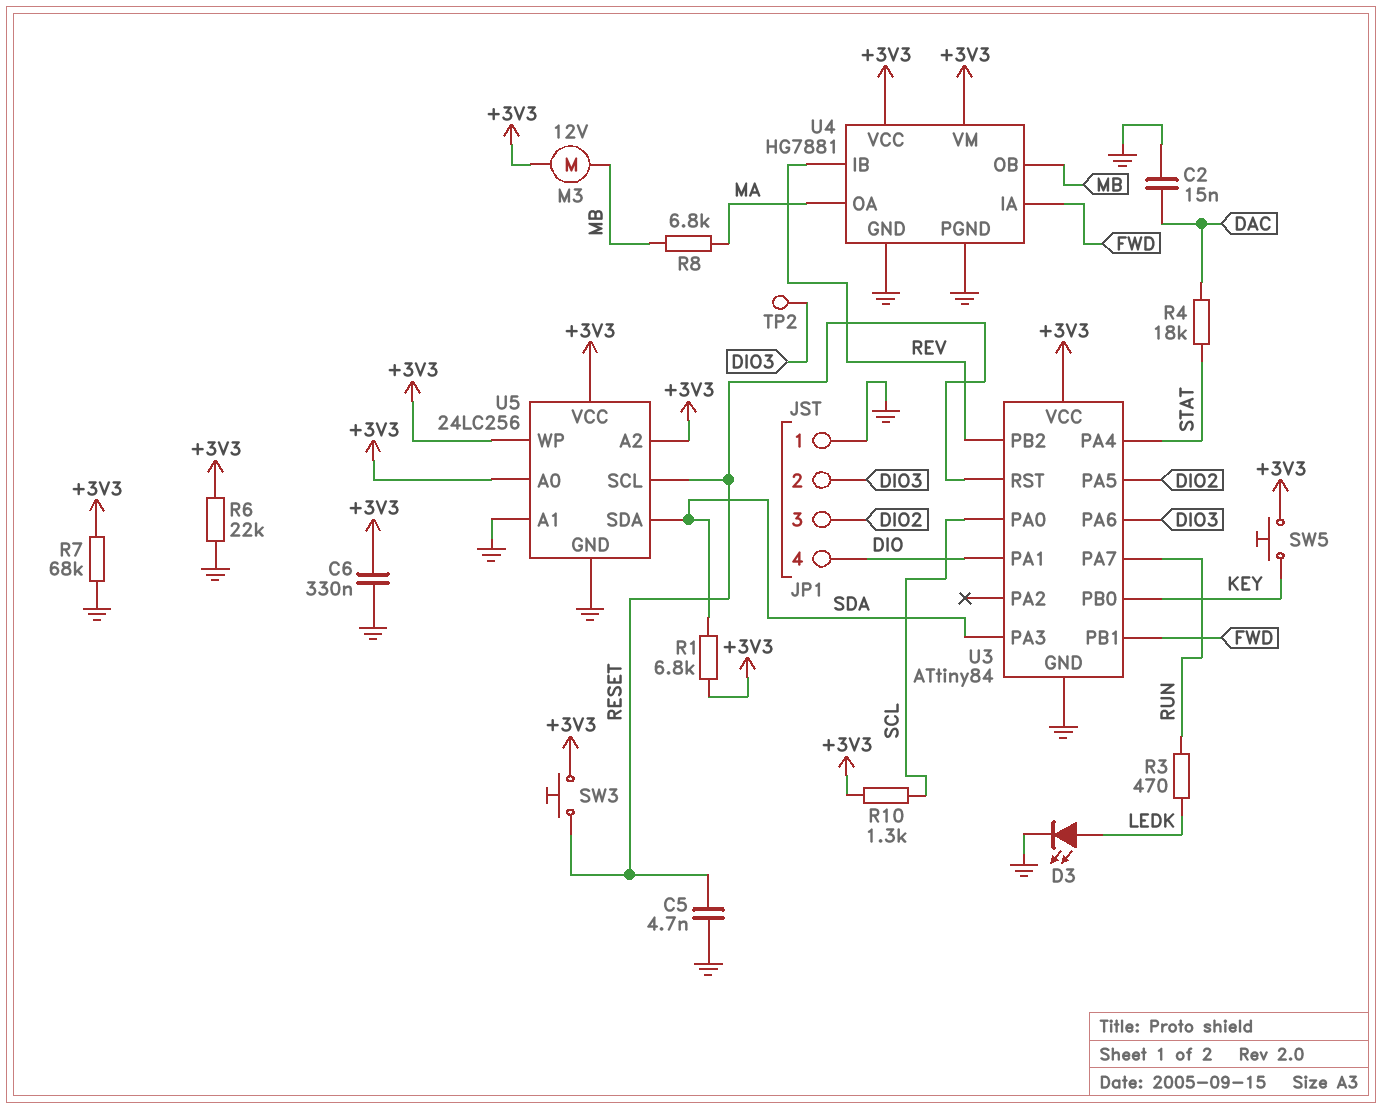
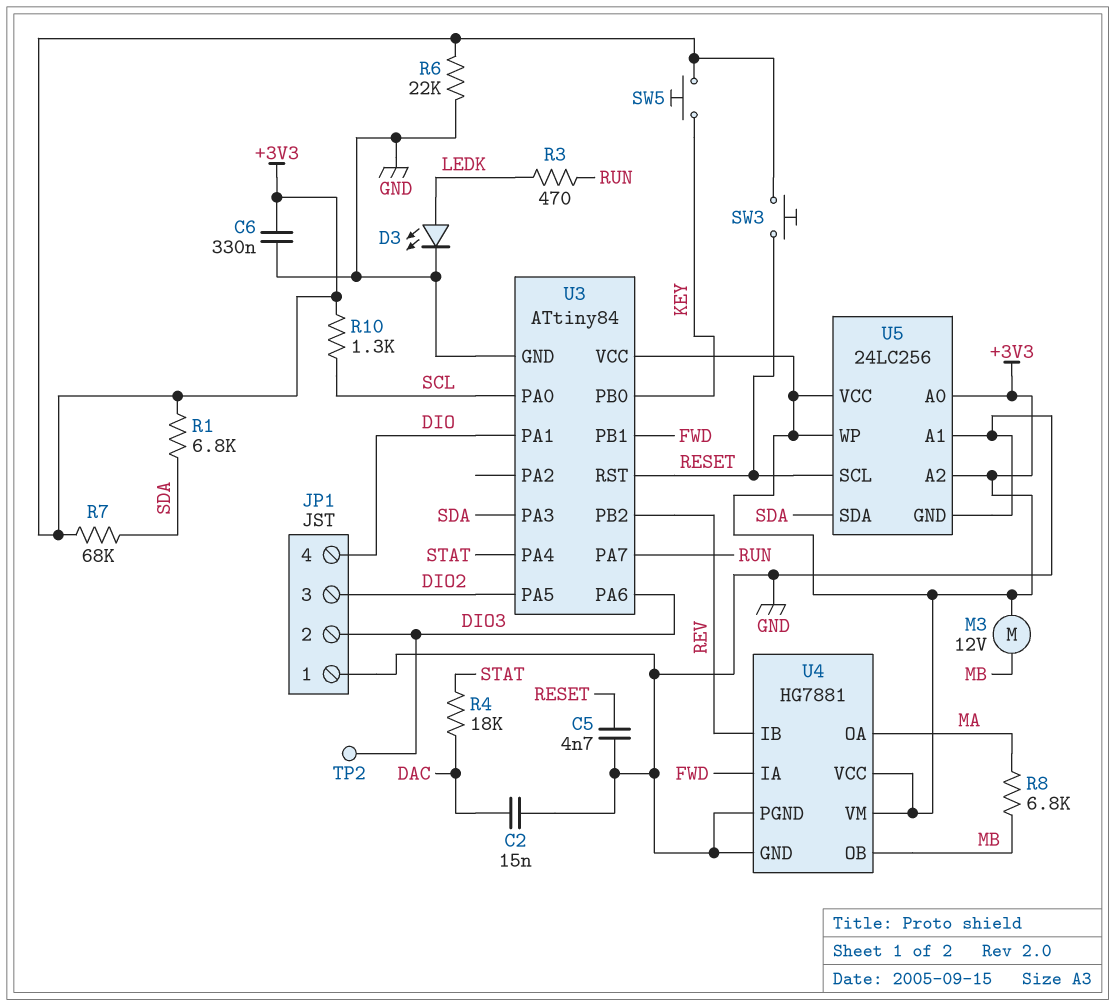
R7: 68k (+3V3, GND) -> 68k (+3V3, SDA)

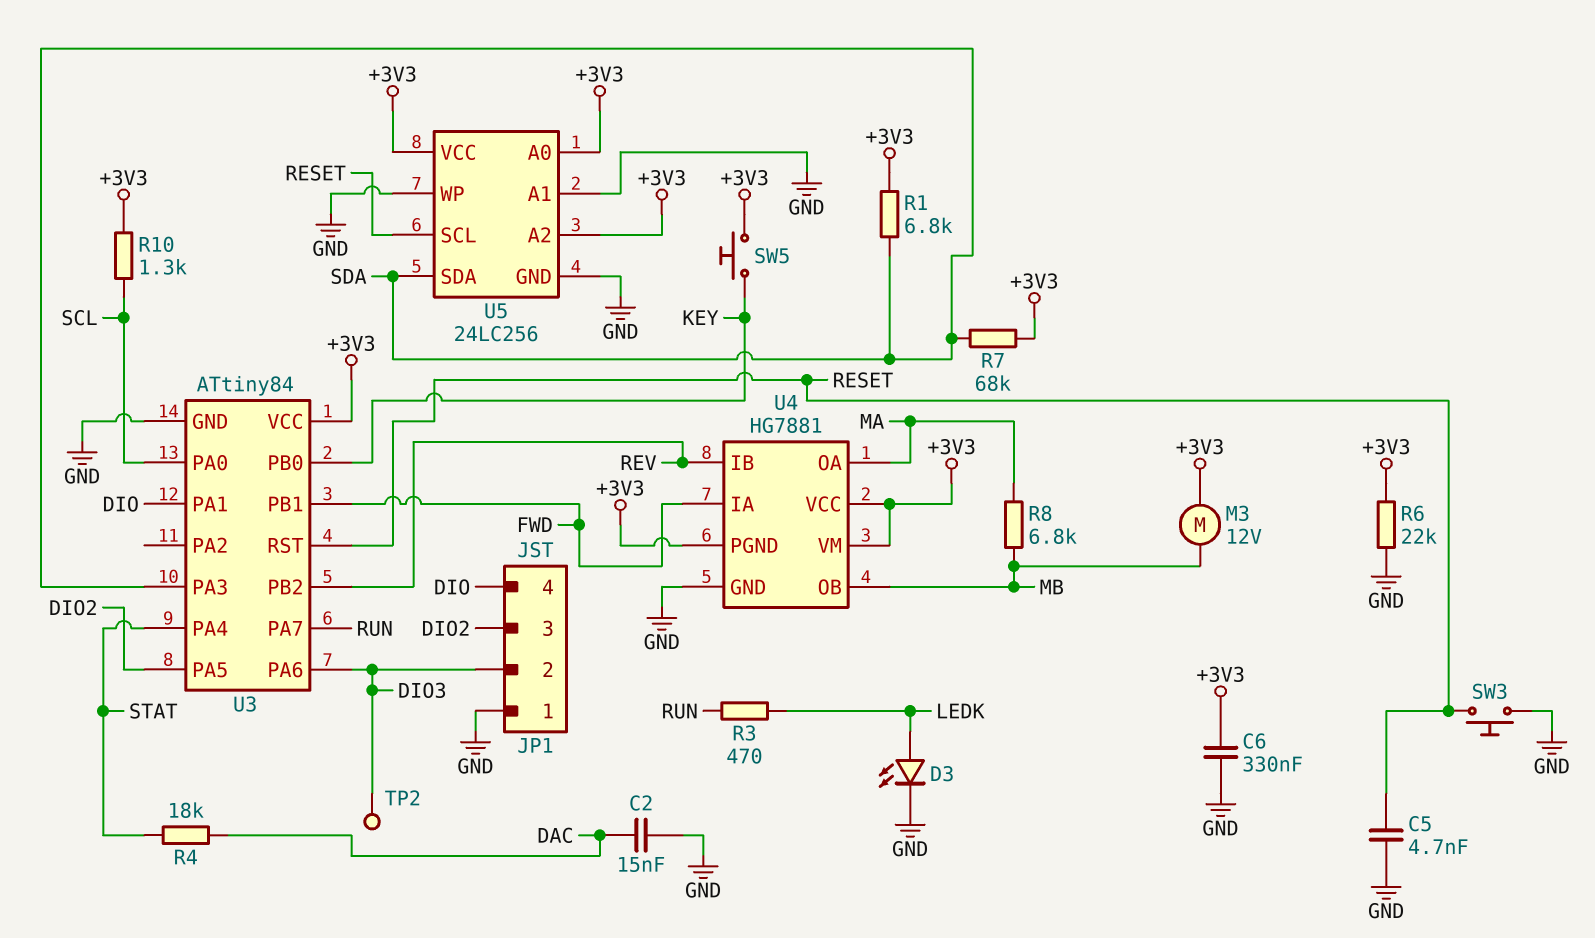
SW3: button (+3V3, RESET) -> button (GND, RESET)
U4 pin PGND: GND -> +3V3
U5 pin WP: +3V3 -> GND

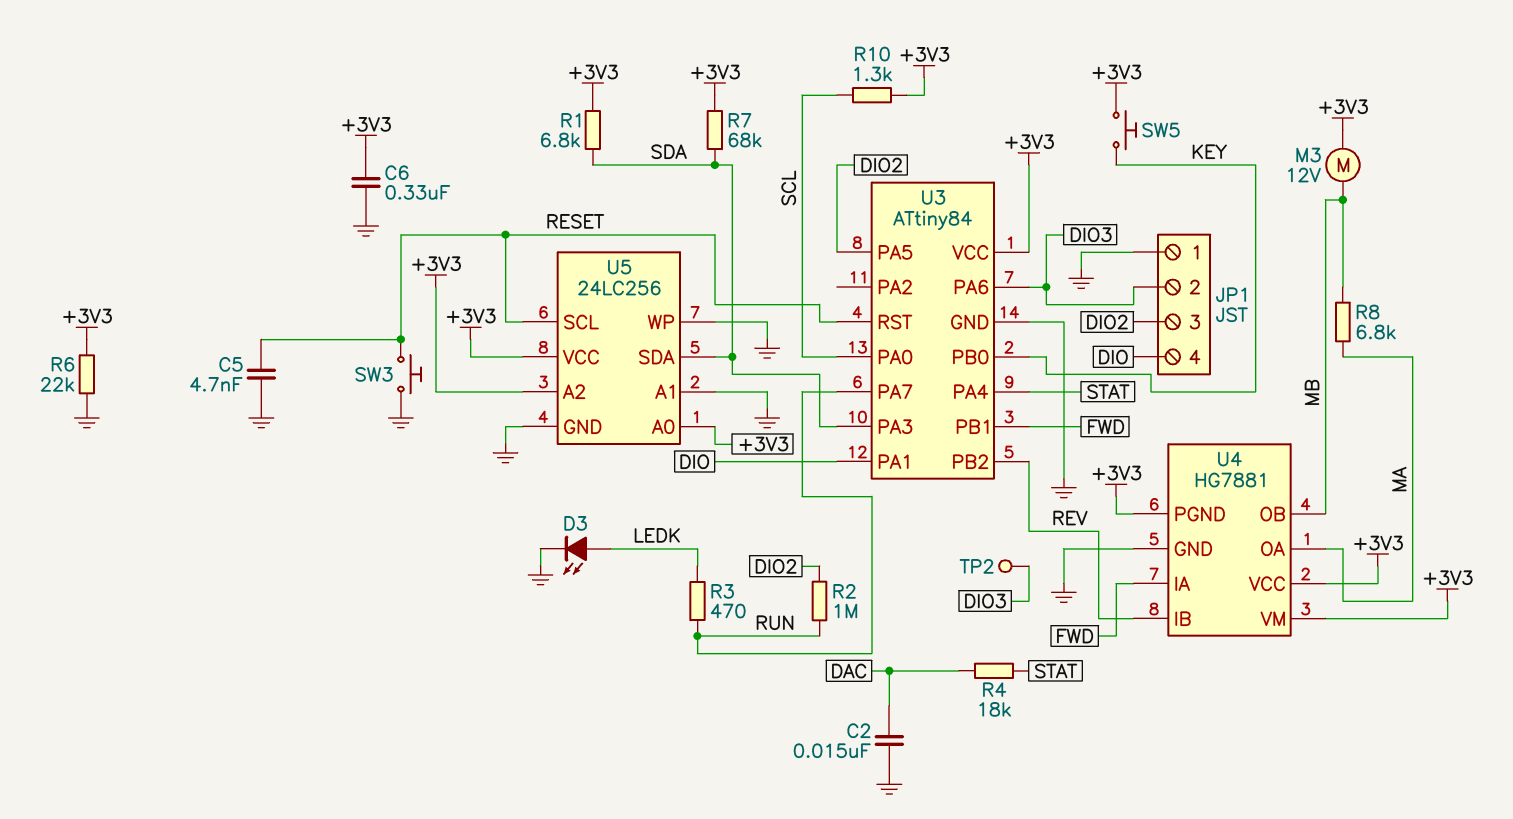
R2: none -> 1M (DIO2, RUN)

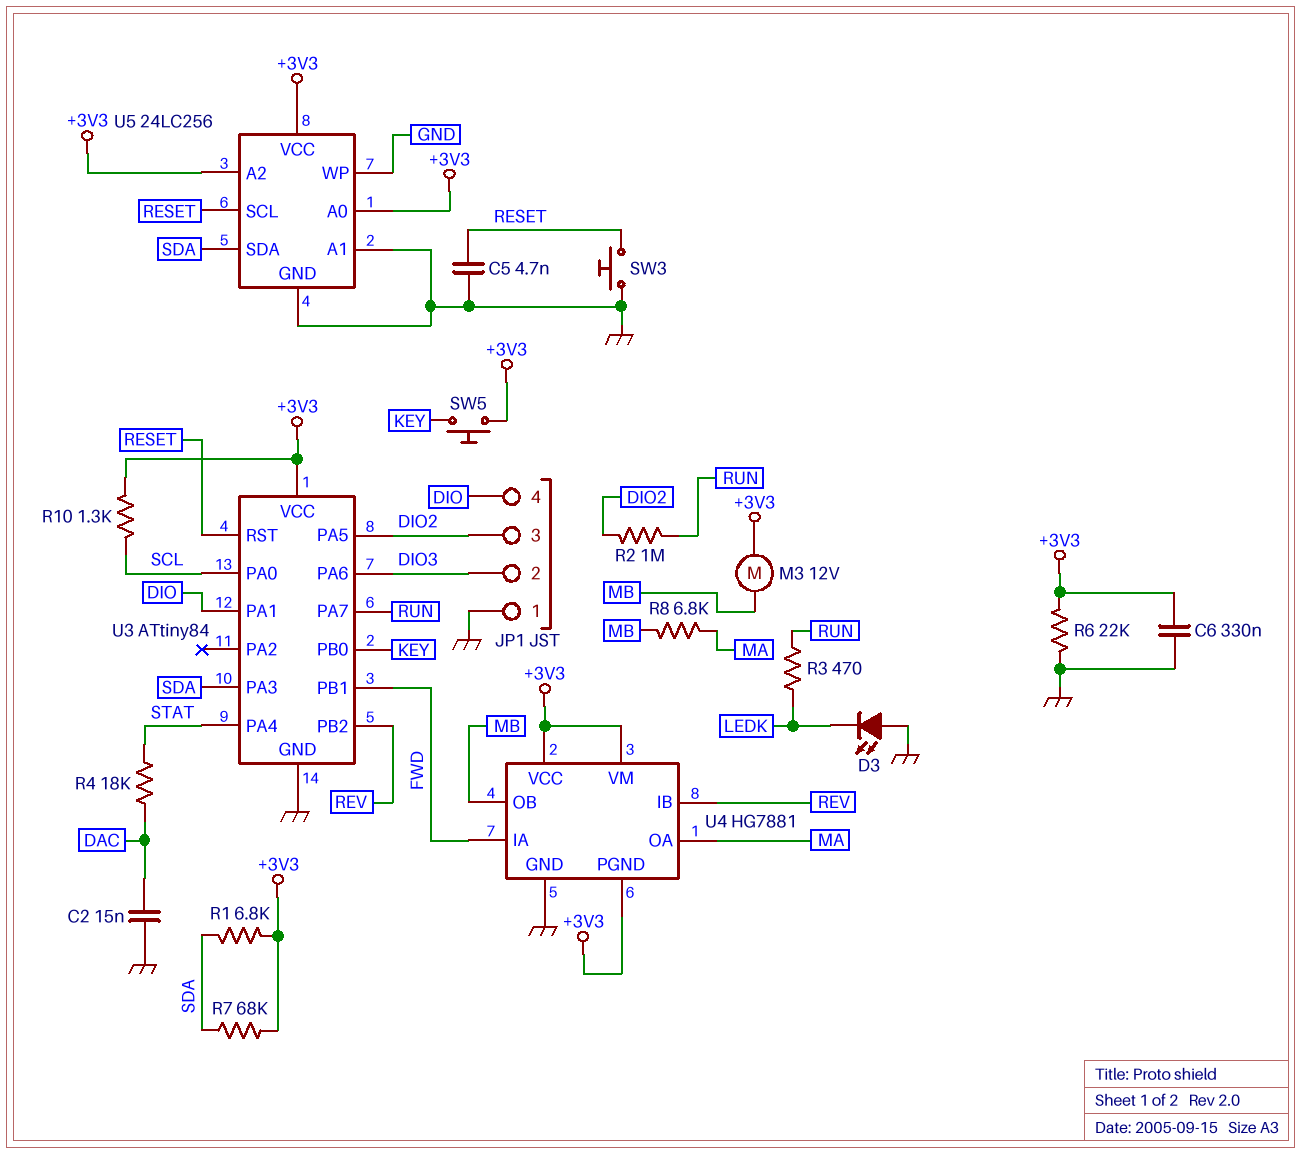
D3: LED (A LEDK, K GND) -> LED (A GND, K LEDK)
TP2: test point (DIO3) -> none

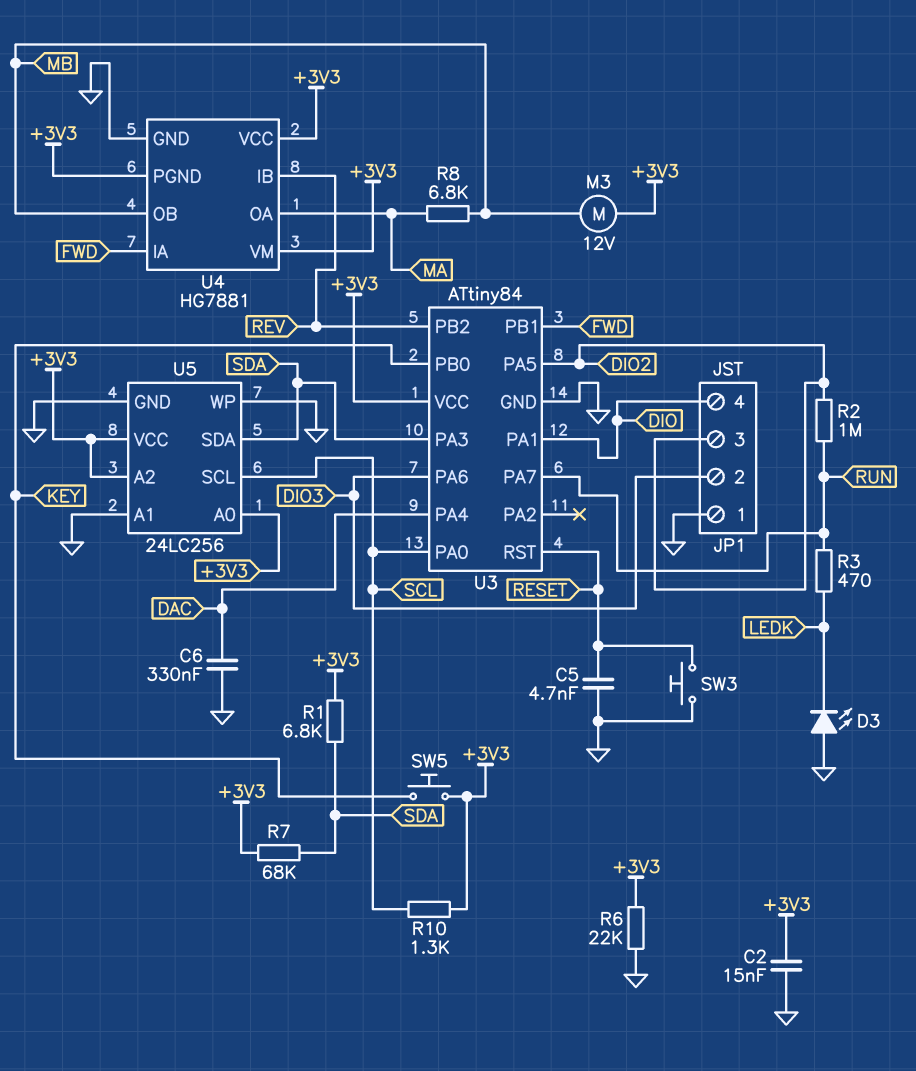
C2: 15nF (DAC, GND) -> 15nF (+3V3, GND)
C6: 330nF (+3V3, GND) -> 330nF (DAC, GND)
R4: 18k (DAC, STAT) -> none
U3 pin PA4: STAT -> DAC
U5 pin SCL: RESET -> SCL

